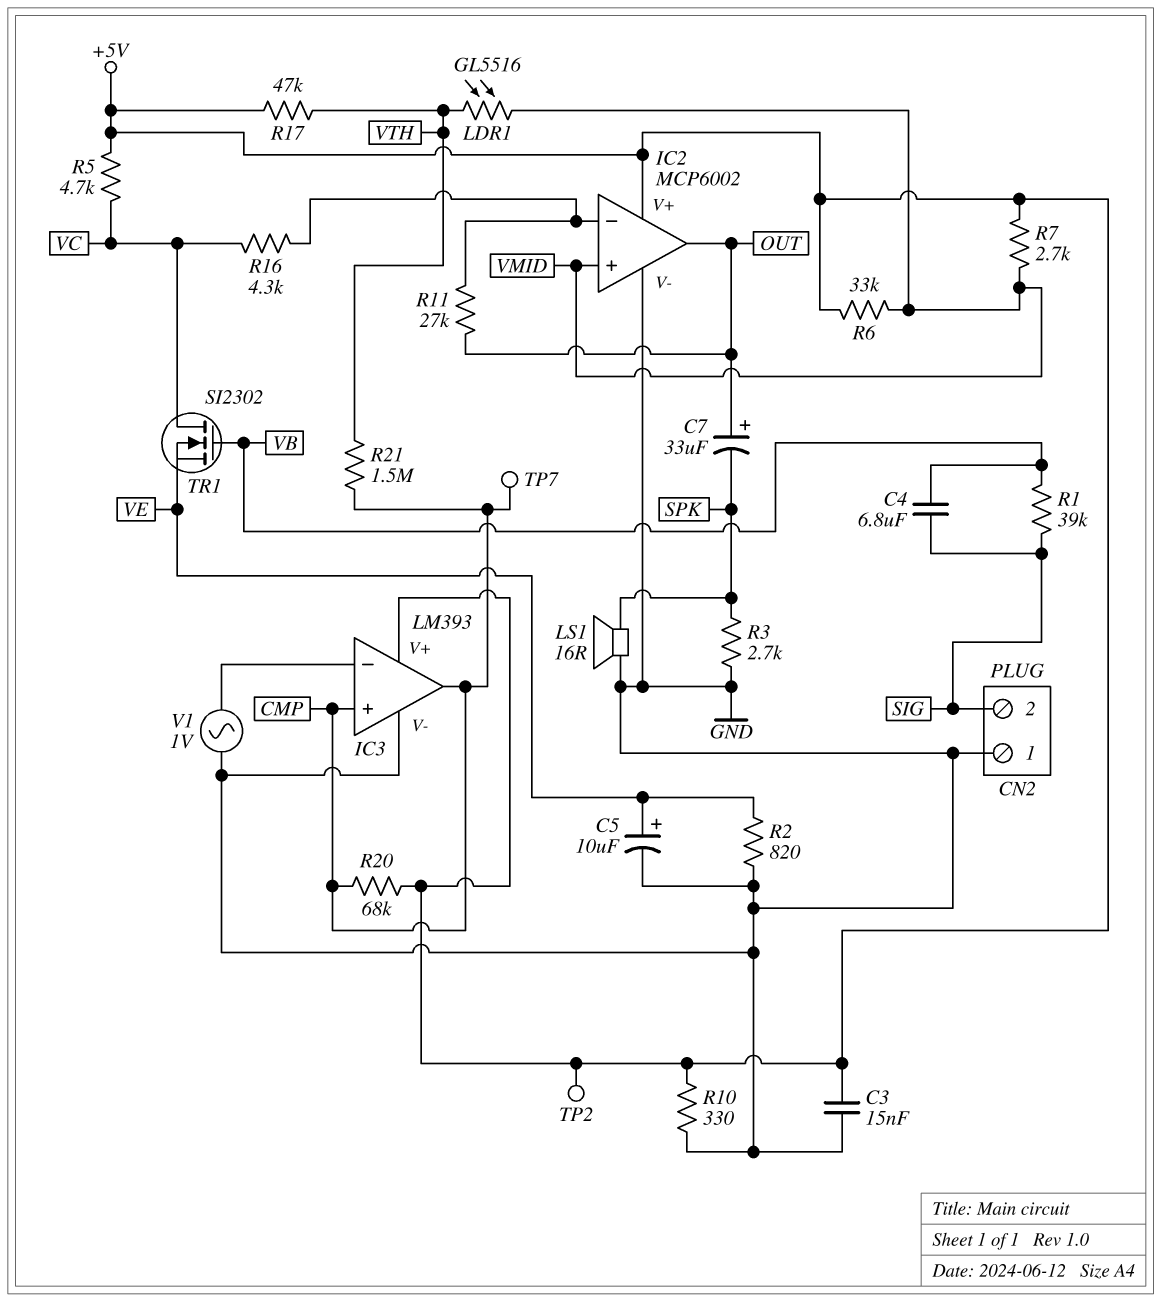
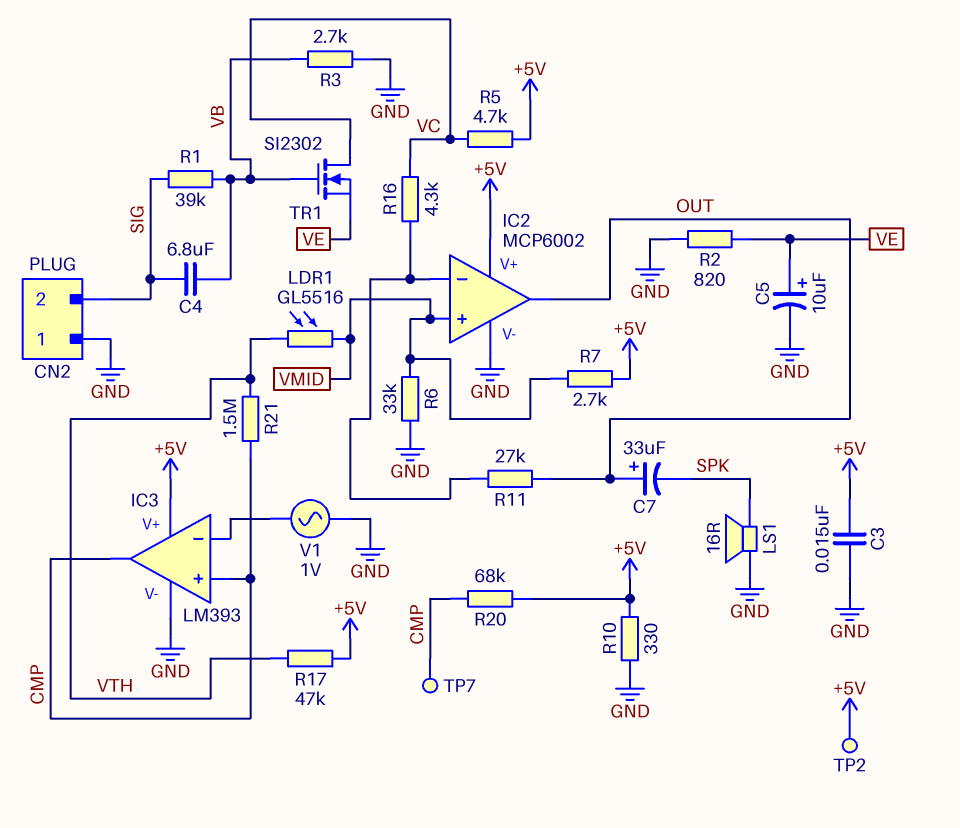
R3: 2.7k (GND, SPK) -> 2.7k (GND, VB)
R6: 33k (+5V, VMID) -> 33k (GND, VMID)

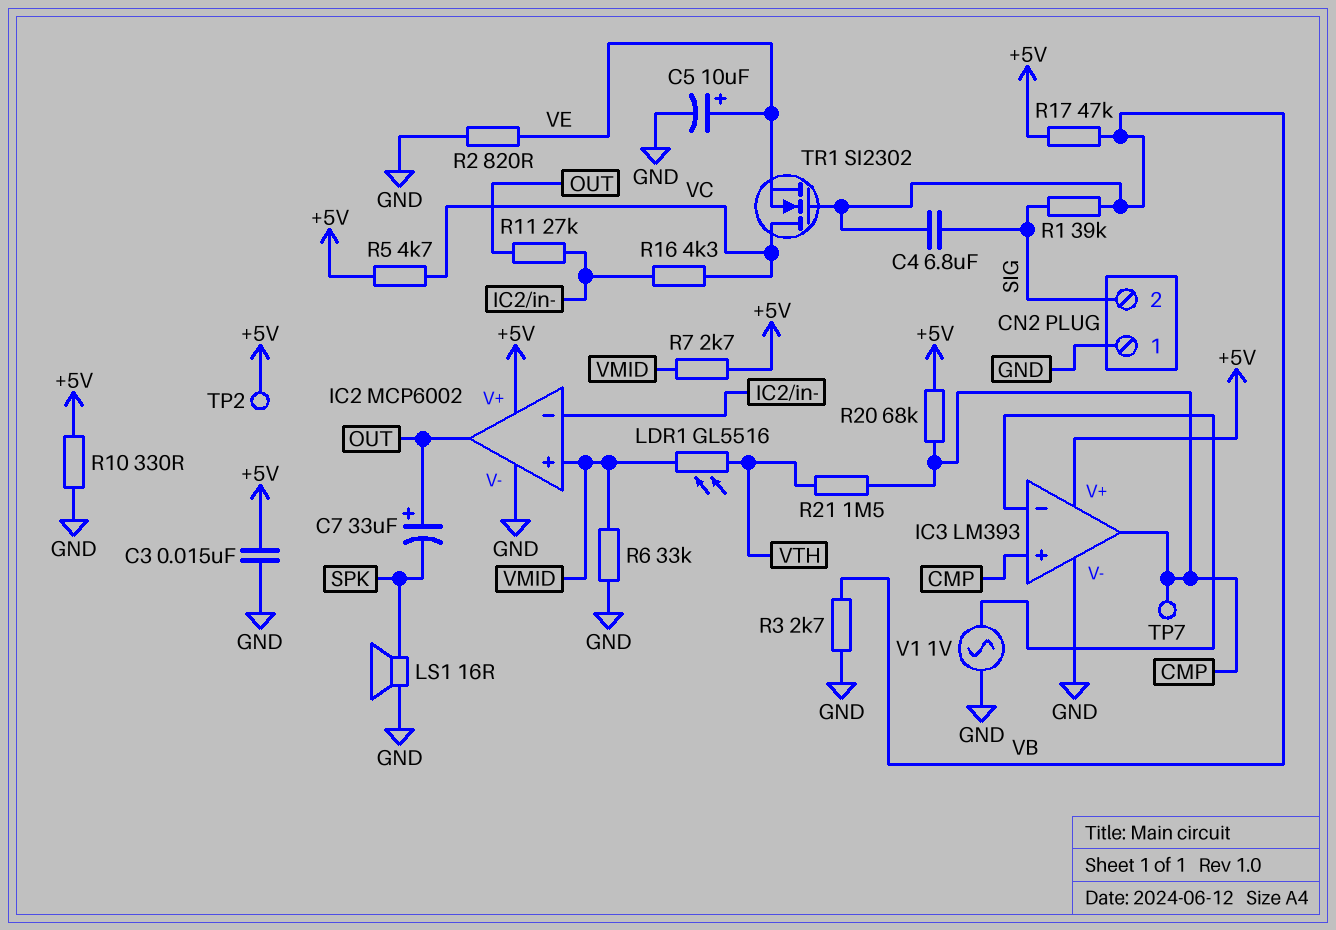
R17: 47k (+5V, VTH) -> 47k (+5V, VB)

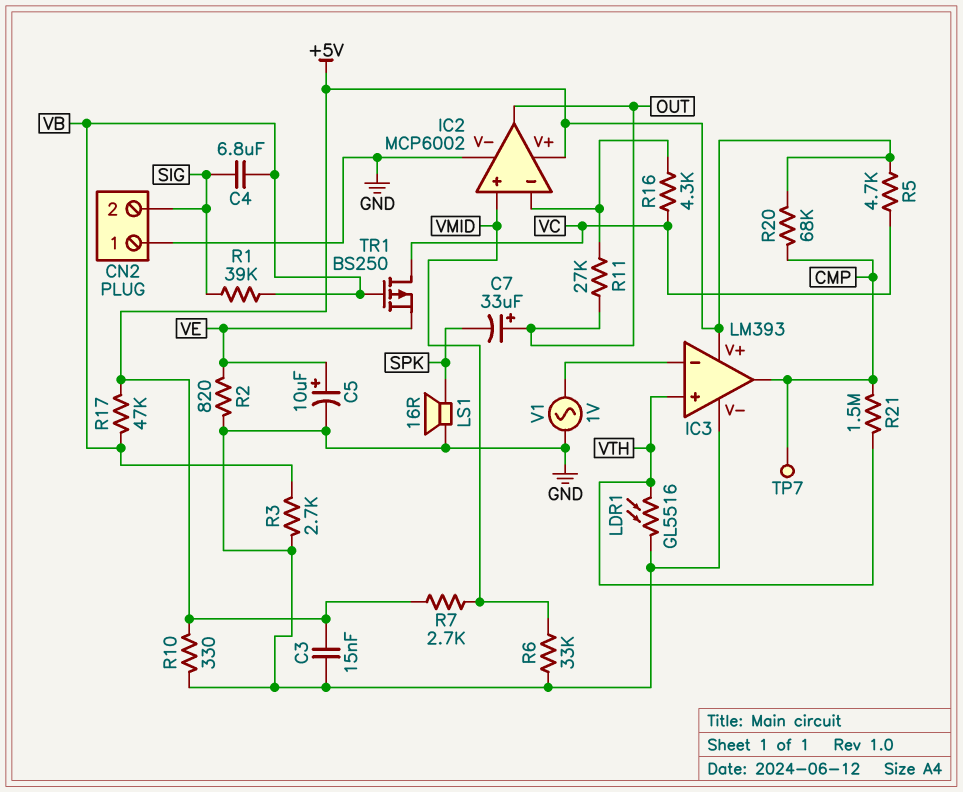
IC3 pin in+: CMP -> VTH
LDR1: GL5516 (VMID, VTH) -> GL5516 (GND, VTH)
TP2: test point (+5V) -> none
TR1: NMOS SI2302 (G VB, D VC, S VE) -> PMOS BS250 (G VB, D VC, S VE)

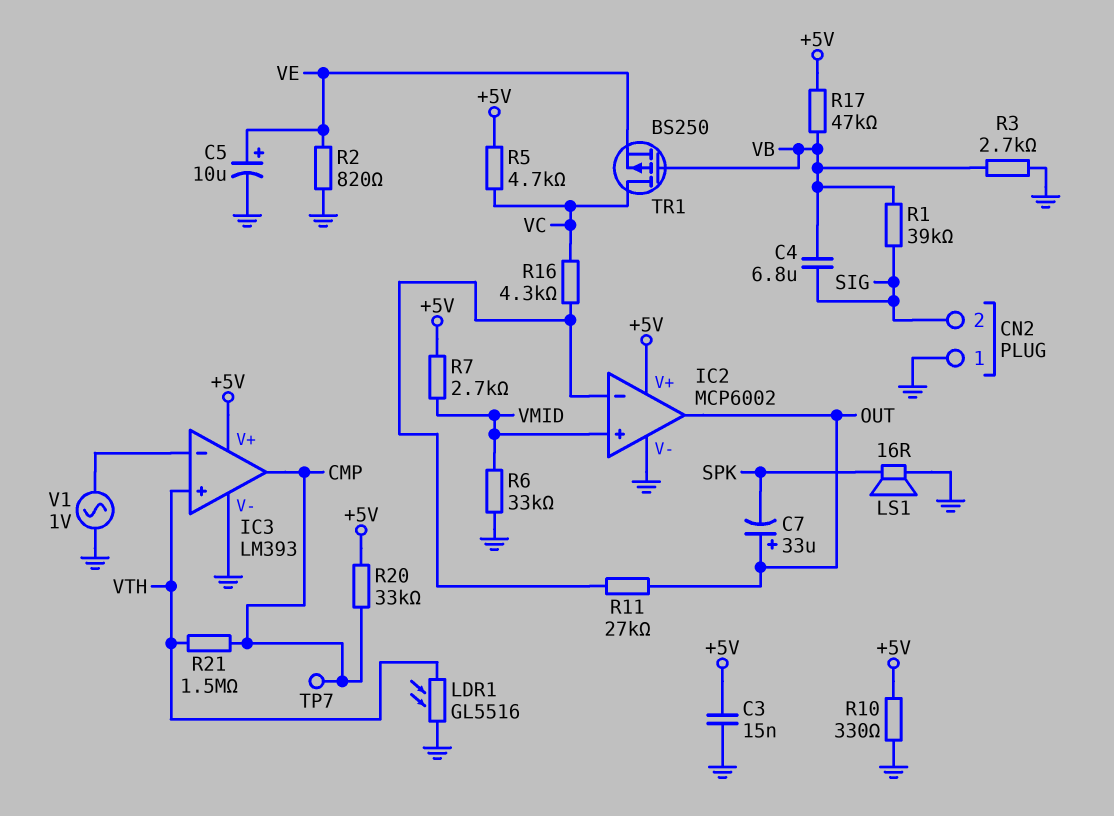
R20: 68k (+5V, CMP) -> 33k (+5V, CMP)

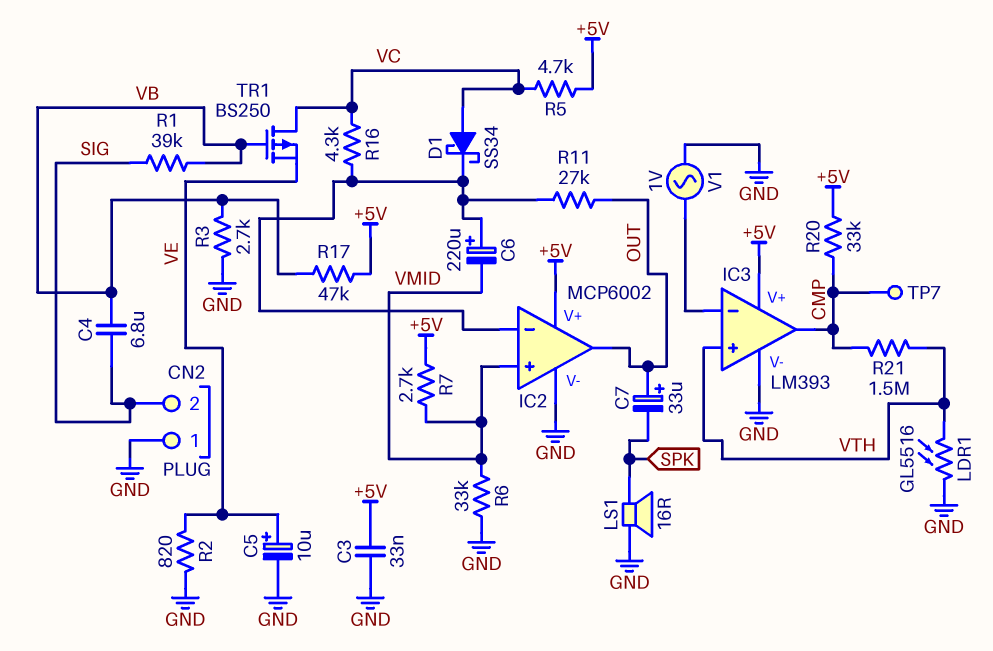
C3: 15nF (+5V, GND) -> 33nF (+5V, GND)
C6: none -> 220uF (plus IC2/in-, minus VMID)
D1: none -> schottky SS34 (A VC, K IC2/in-)
R10: 330 (+5V, GND) -> none

